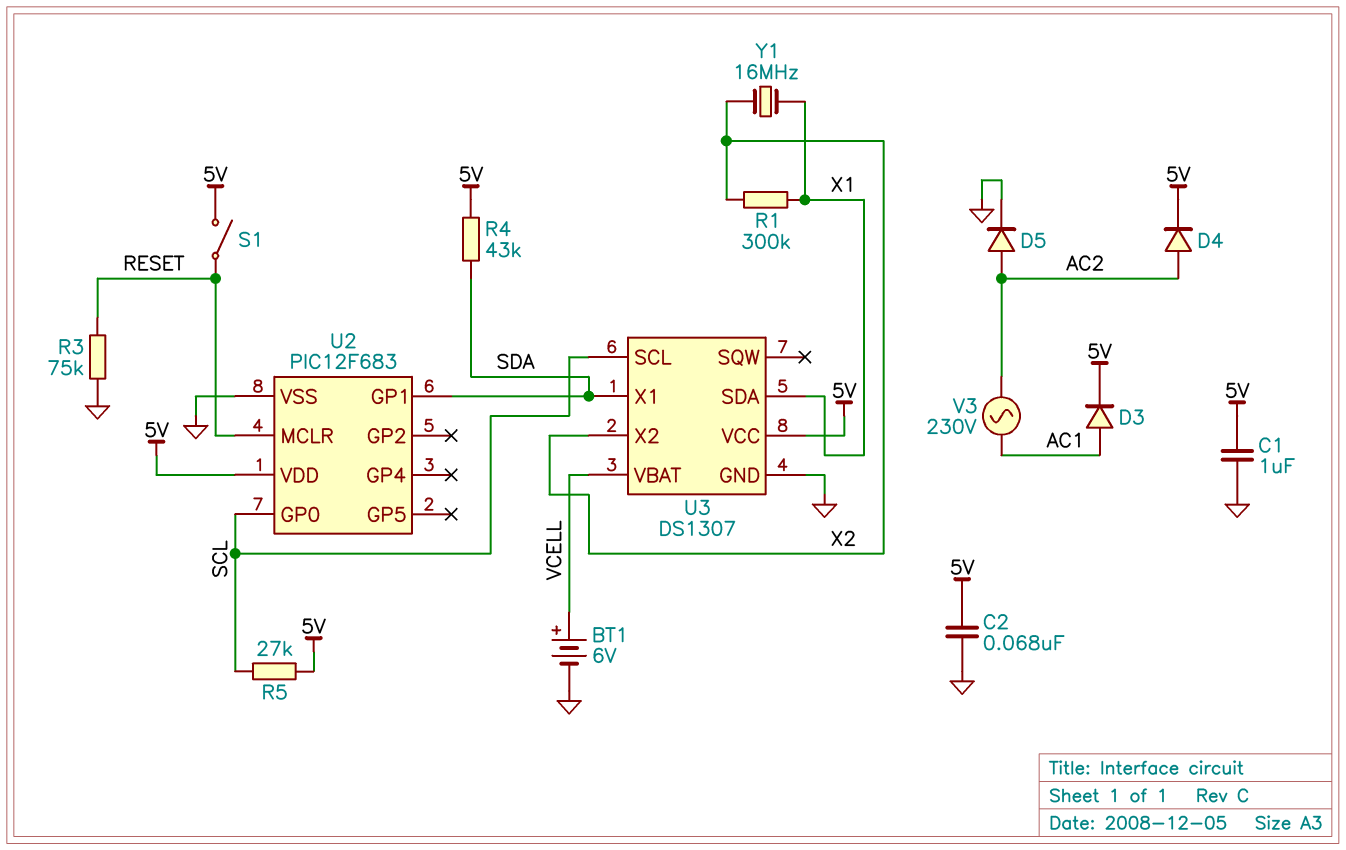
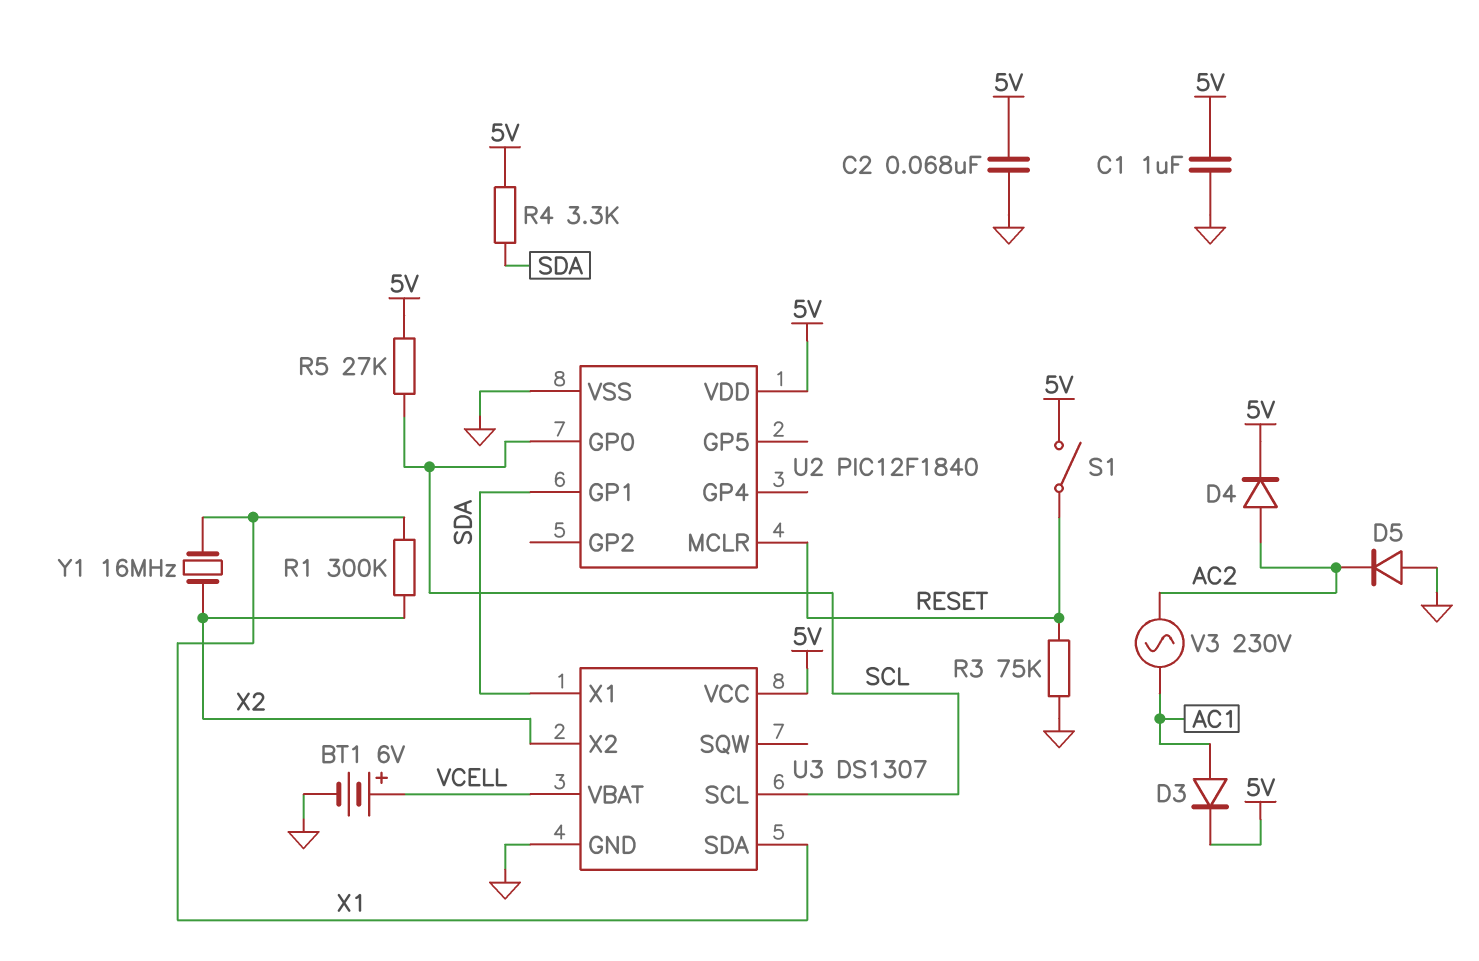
D5: diode (A AC2, K GND) -> diode (A GND, K AC2)
R4: 43k (5V, SDA) -> 3.3k (5V, SDA)
U2: PIC12F683 -> PIC12F1840

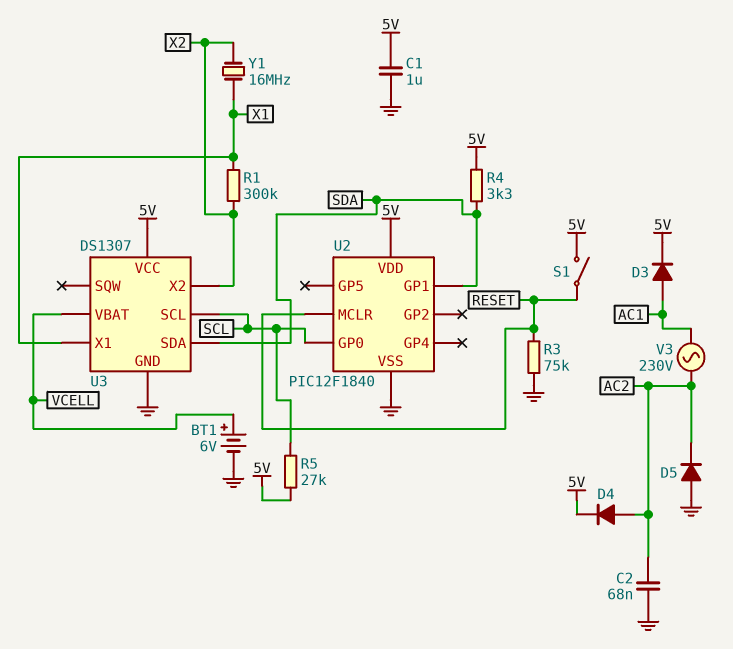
C2: 68nF (5V, GND) -> 68nF (AC2, GND)
U3 pin SDA: X1 -> SDA
U3 pin X1: SDA -> X1

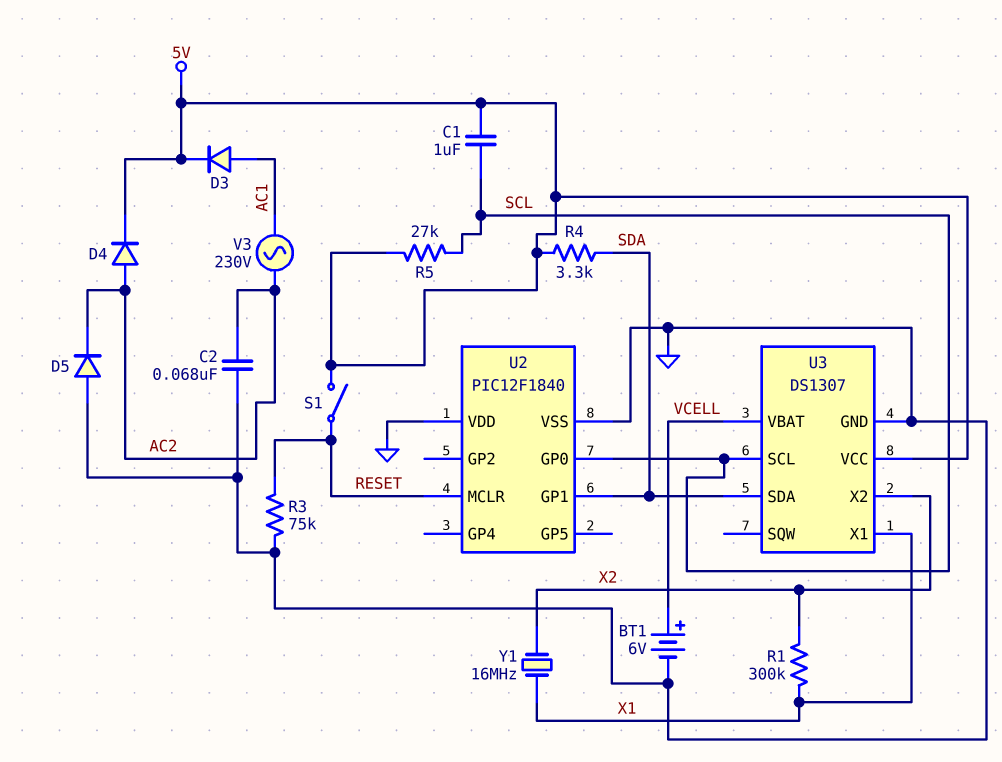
C1: 1uF (5V, GND) -> 1uF (5V, SCL)
U2 pin VDD: 5V -> GND

